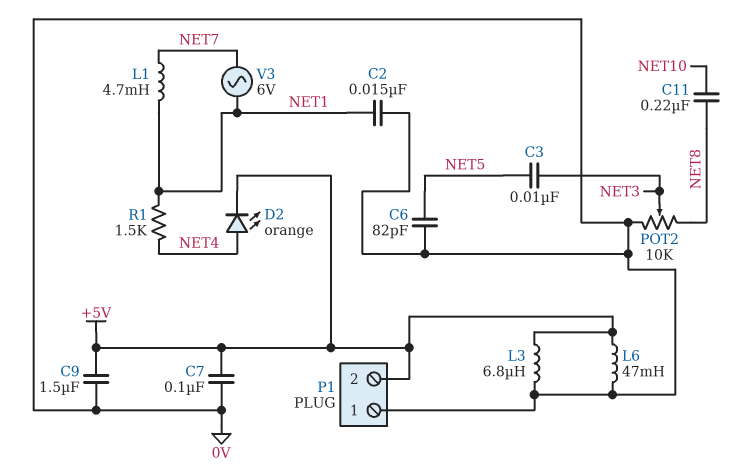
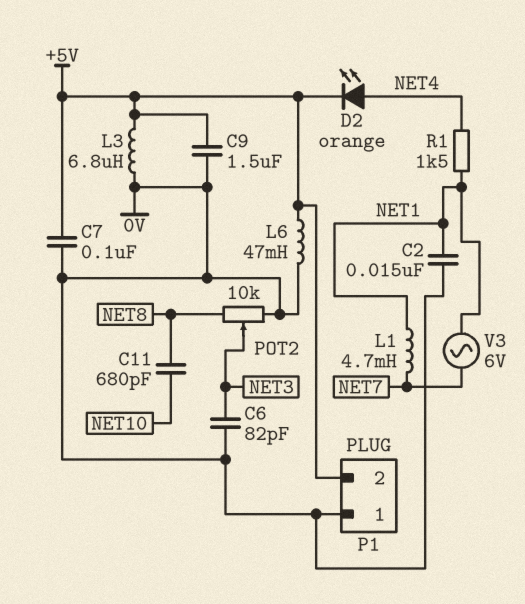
C3: 10nF (NET3, NET5) -> none
C6: 82pF (0V, NET5) -> 82pF (0V, NET3)
C11: 220nF (NET8, NET10) -> 680pF (NET8, NET10)

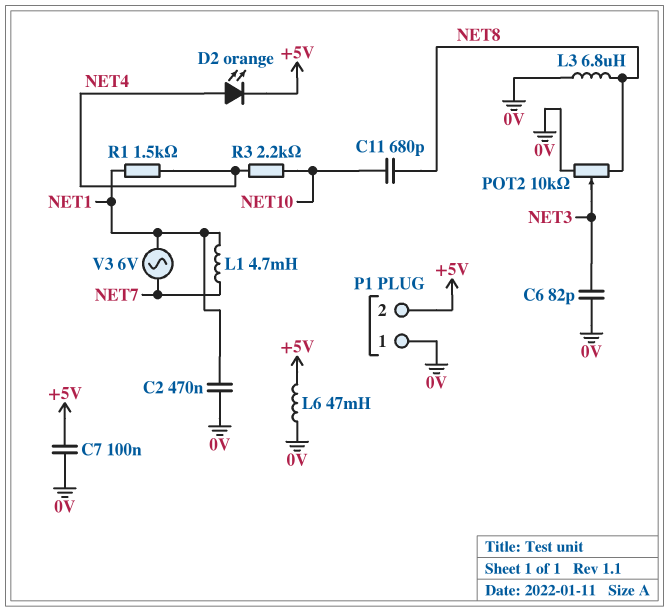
C2: 15nF (0V, NET1) -> 470nF (0V, NET1)
C9: 1.5uF (+5V, 0V) -> none
L3: 6.8uH (+5V, 0V) -> 6.8uH (0V, NET8)
R3: none -> 2.2k (NET4, NET10)

